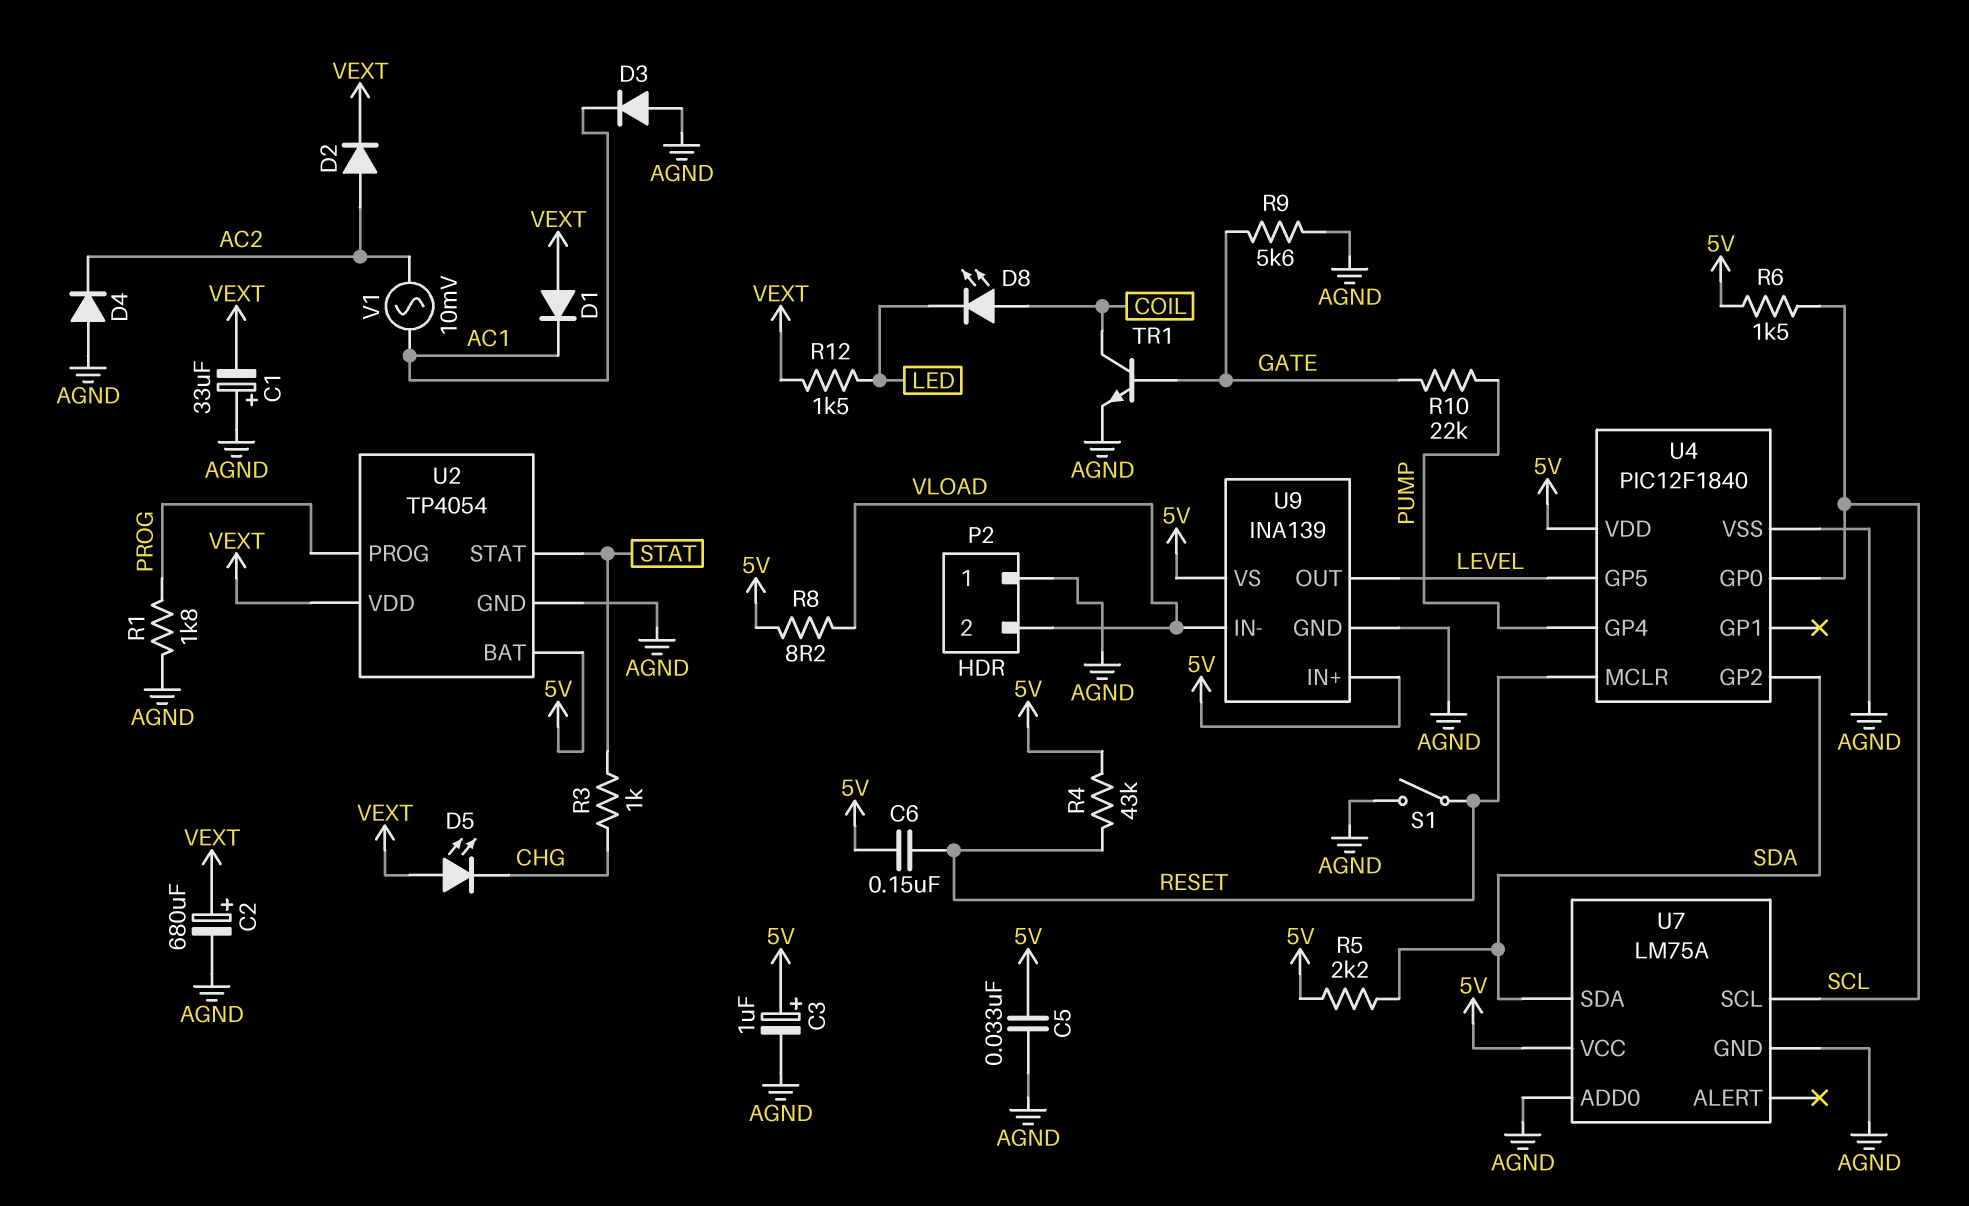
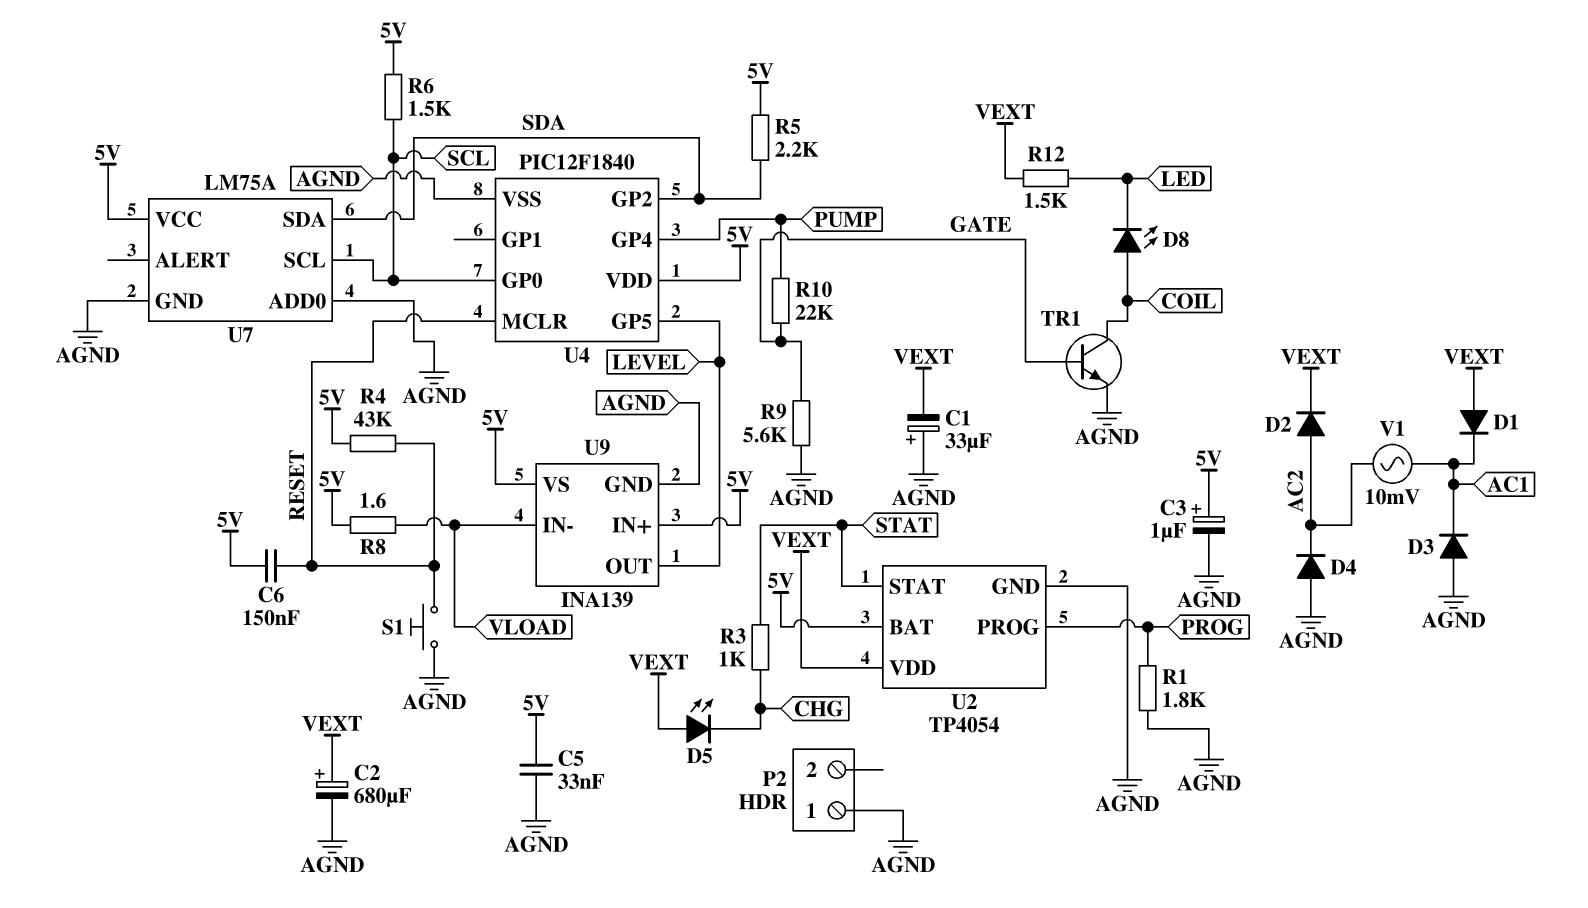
P2 pin 2: VLOAD -> none
R8: 8.2 (5V, VLOAD) -> 1.6 (5V, VLOAD)
S1: switch (AGND, RESET) -> button (AGND, RESET)

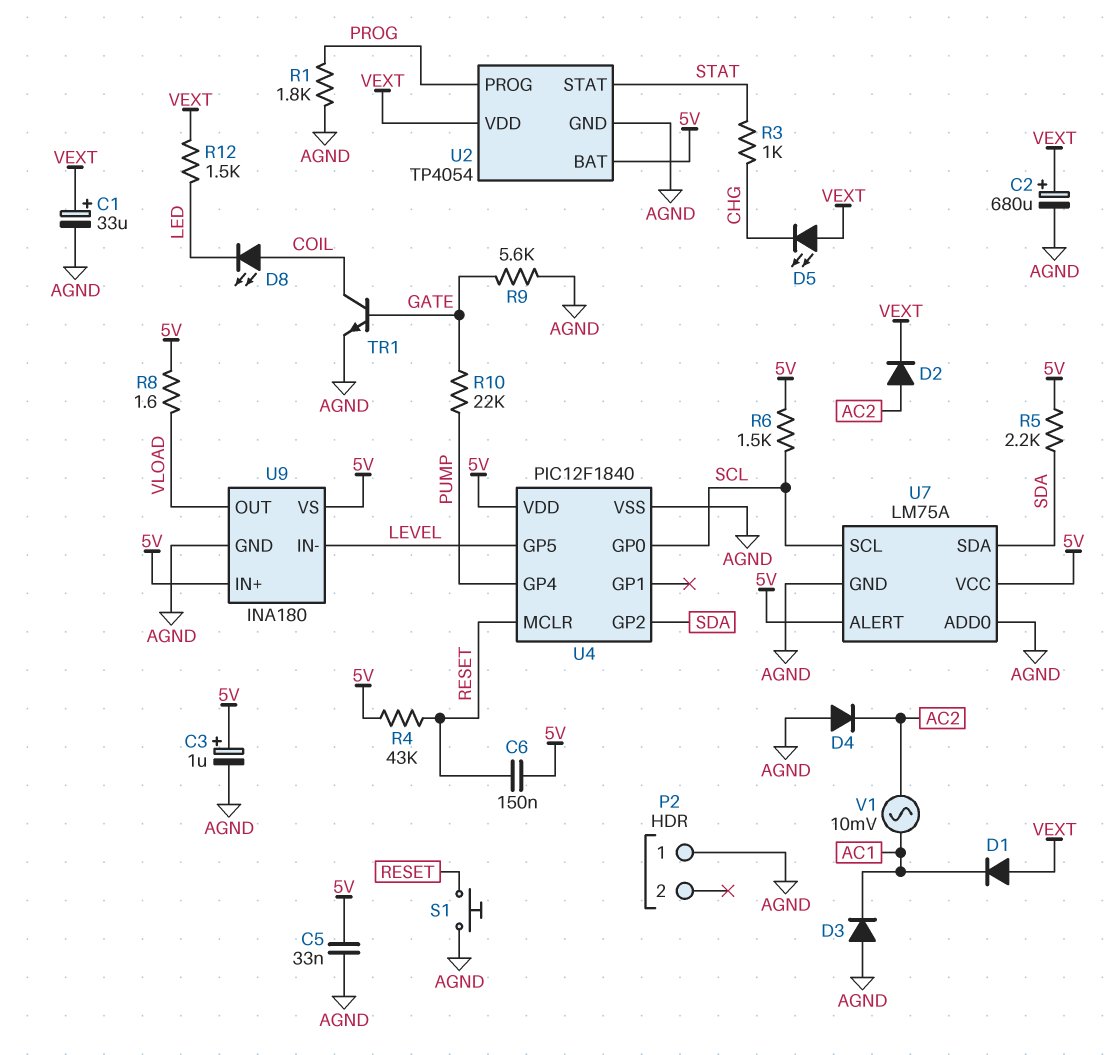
C1: 33uF (plus AGND, minus VEXT) -> 33uF (plus VEXT, minus AGND)
U7 pin ALERT: none -> 5V
U9: INA139 -> INA180
U9 pin IN-: VLOAD -> LEVEL
U9 pin OUT: LEVEL -> VLOAD

